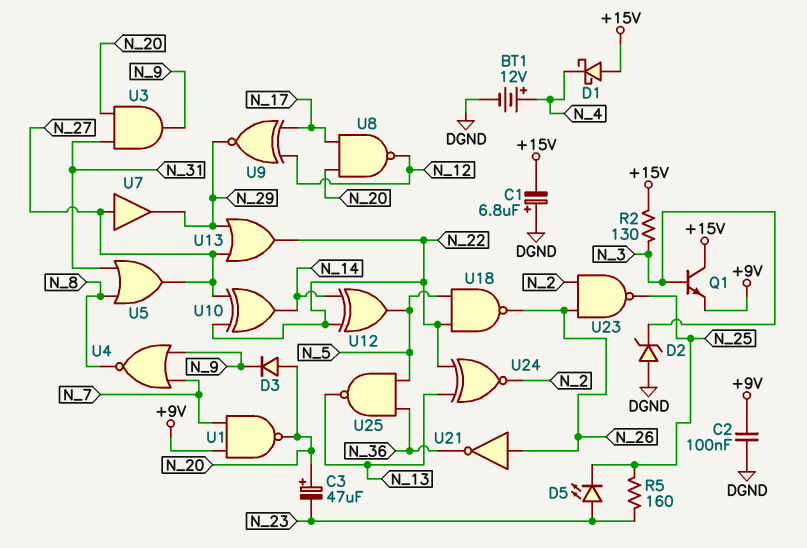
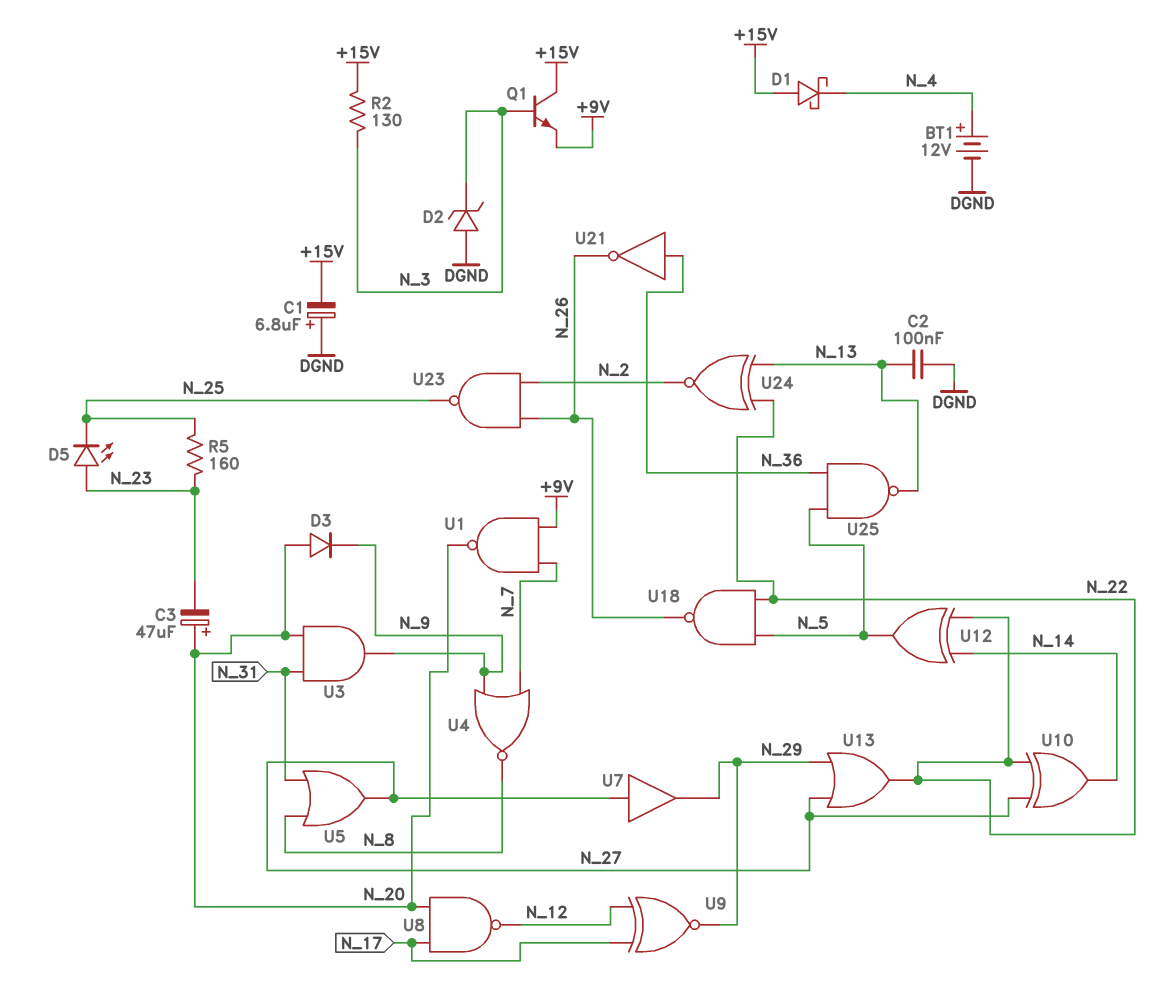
C2: 100nF (+9V, DGND) -> 100nF (DGND, N_13)
U21: NOT (in N_26, out N_36) -> NOT (in N_36, out N_26)

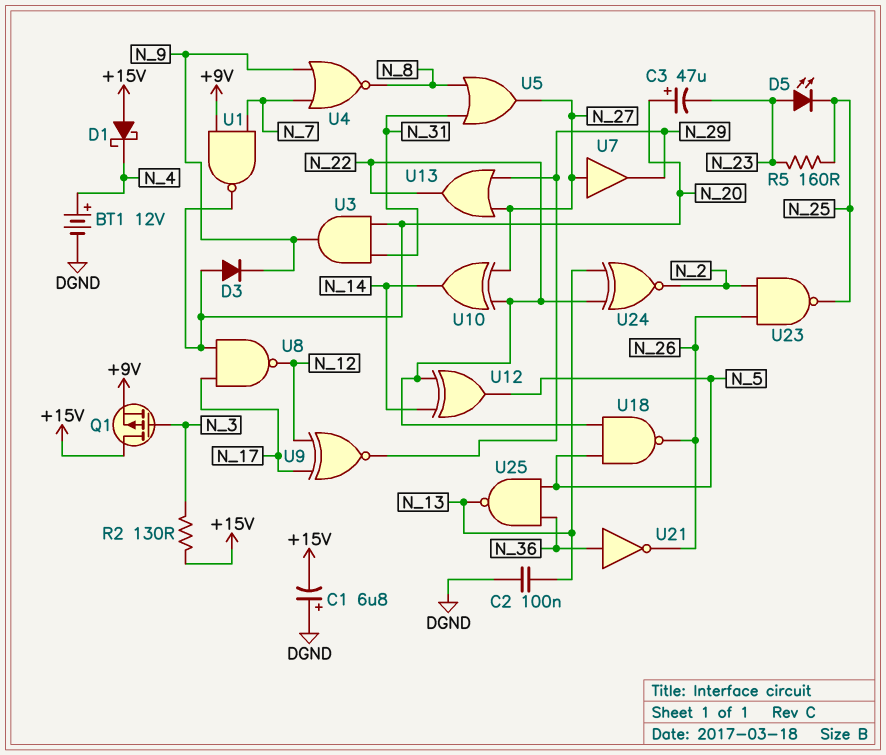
D2: zener (A DGND, K N_3) -> none
Q1: NPN (B N_3, C +15V, E +9V) -> PMOS (G N_3, D +15V, S +9V)

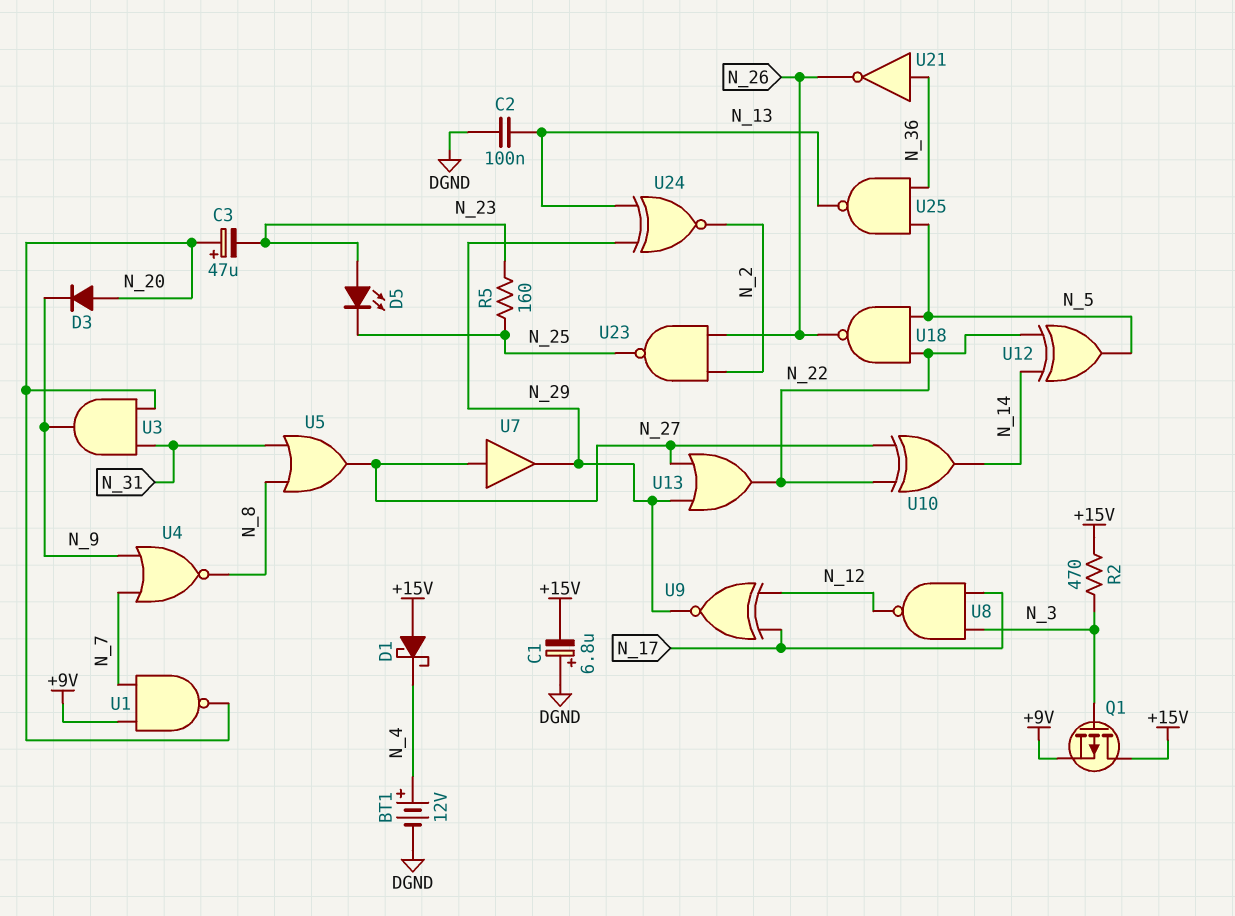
R2: 130 (+15V, N_3) -> 470 (+15V, N_3)
U8: NAND (in N_17, in N_20, out N_12) -> NAND (in N_3, in N_17, out N_12)
U24: XNOR (in N_13, in N_22, out N_2) -> XNOR (in N_13, in N_29, out N_2)

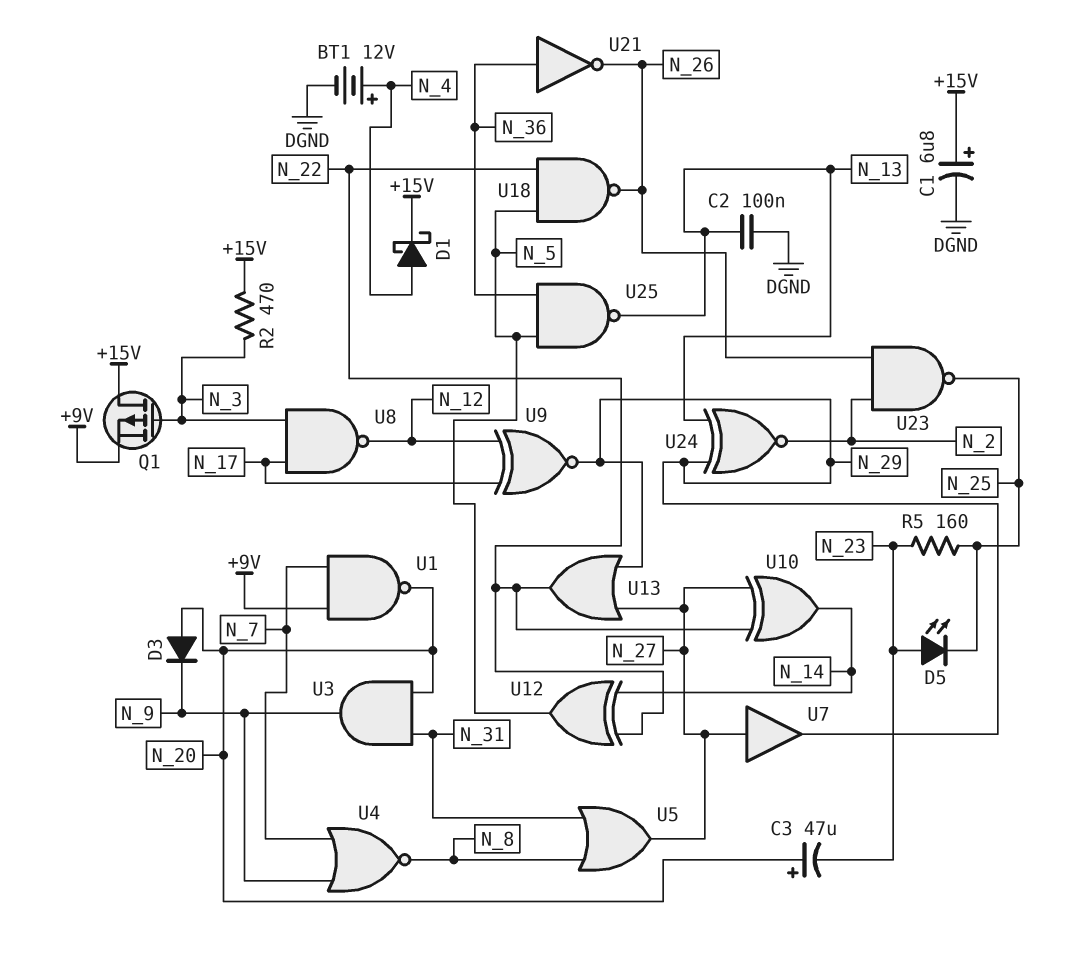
C1: 6.8uF (plus DGND, minus +15V) -> 6.8uF (plus +15V, minus DGND)
D1: schottky (A +15V, K N_4) -> schottky (A N_4, K +15V)

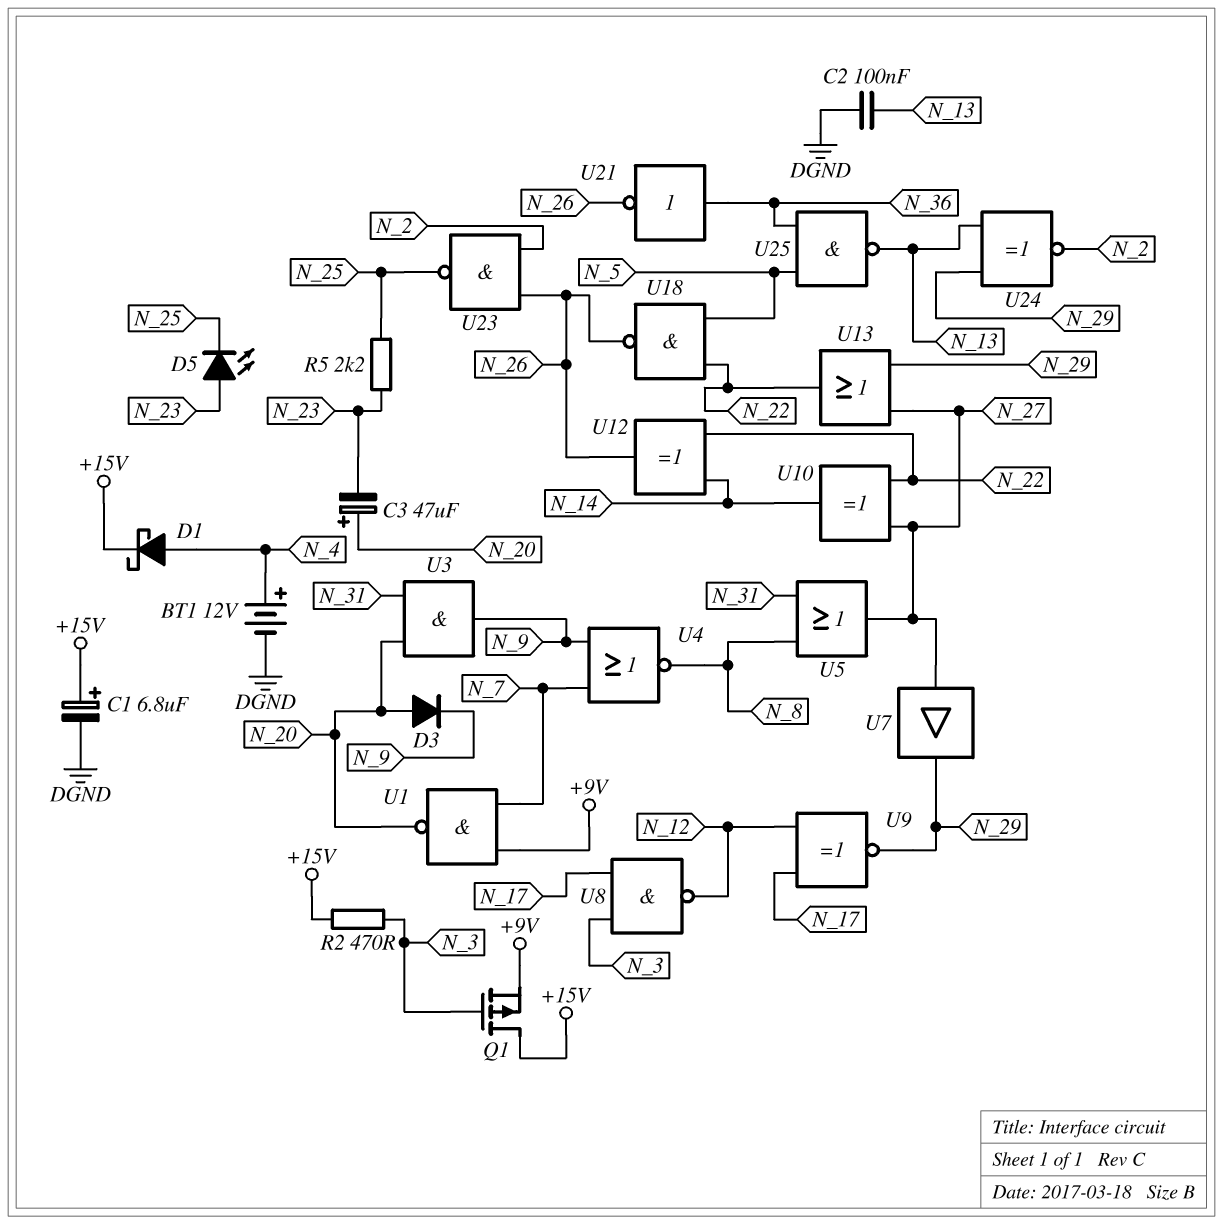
R5: 160 (N_23, N_25) -> 2.2k (N_23, N_25)
U12: XOR (in N_14, in N_22, out N_5) -> XOR (in N_14, in N_22, out N_26)

